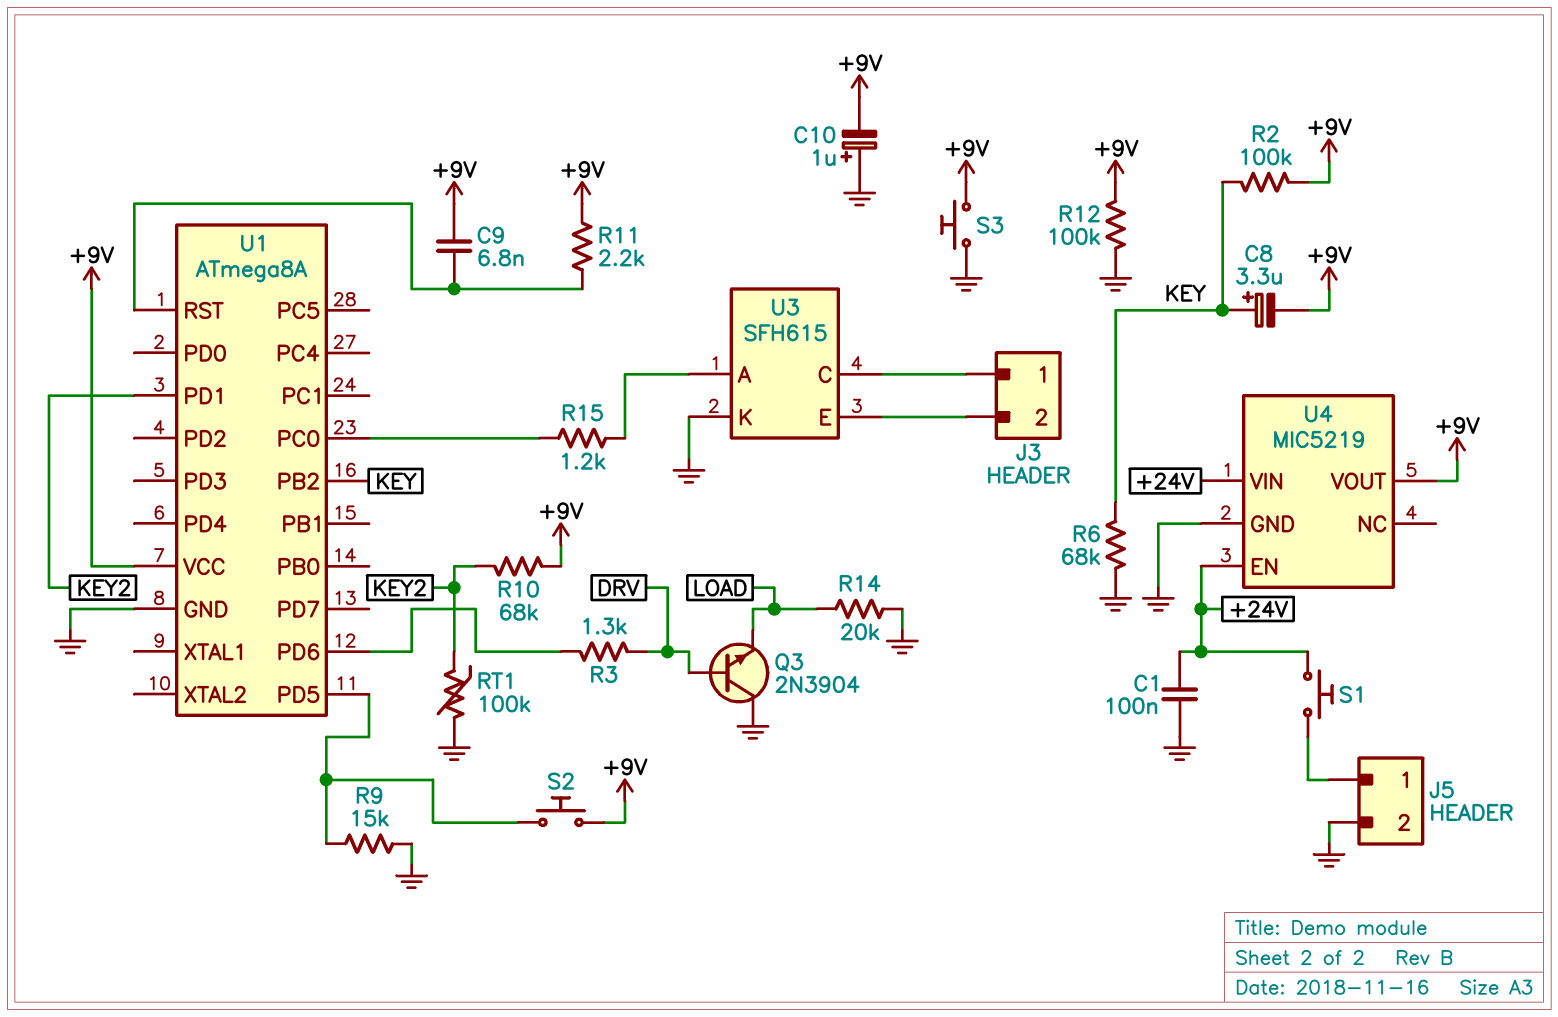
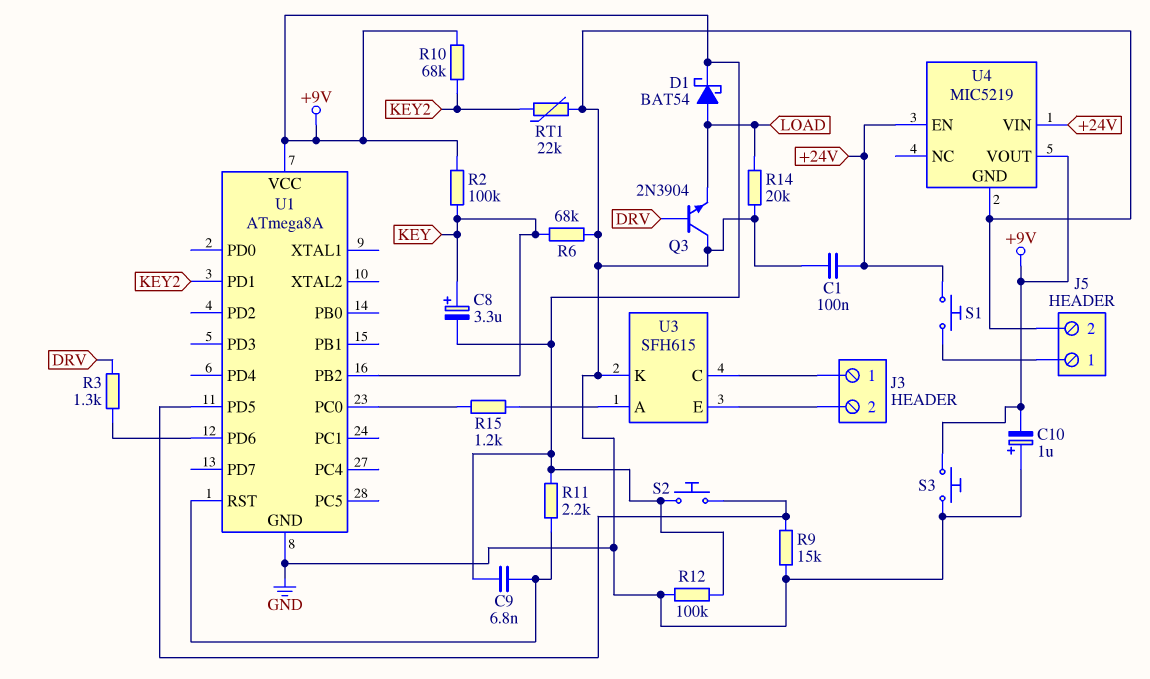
D1: none -> schottky BAT54 (A LOAD, K +9V)
RT1: 100k (GND, KEY2) -> 22k (GND, KEY2)

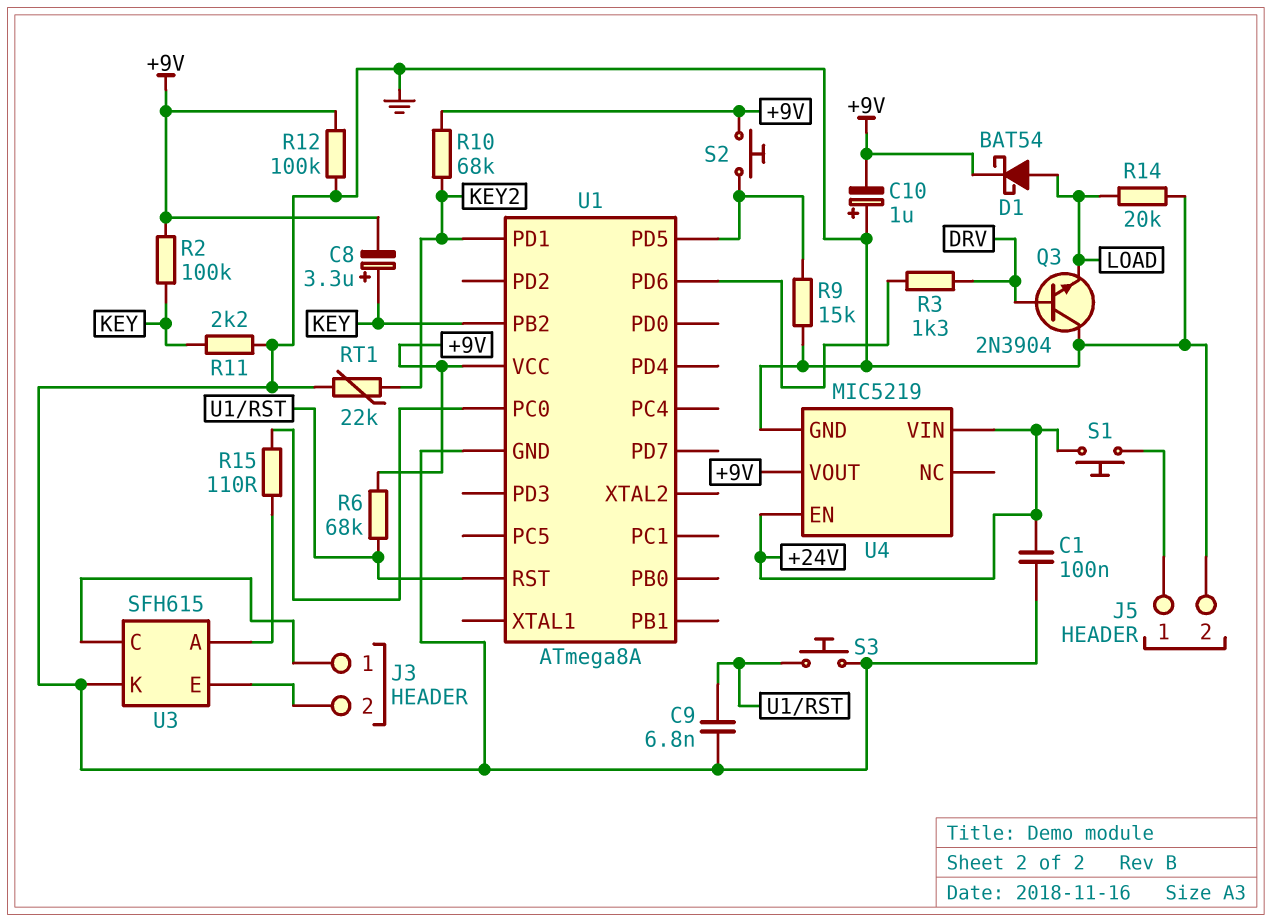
C9: 6.8nF (+9V, U1/RST) -> 6.8nF (GND, U1/RST)
R6: 68k (GND, KEY) -> 68k (+9V, U1/RST)
R11: 2.2k (+9V, U1/RST) -> 2.2k (GND, KEY)
R15: 1.2k (U1/PC0, U3/A) -> 110 (U1/PC0, U3/A)
S3: button (+9V, GND) -> button (GND, U1/RST)

